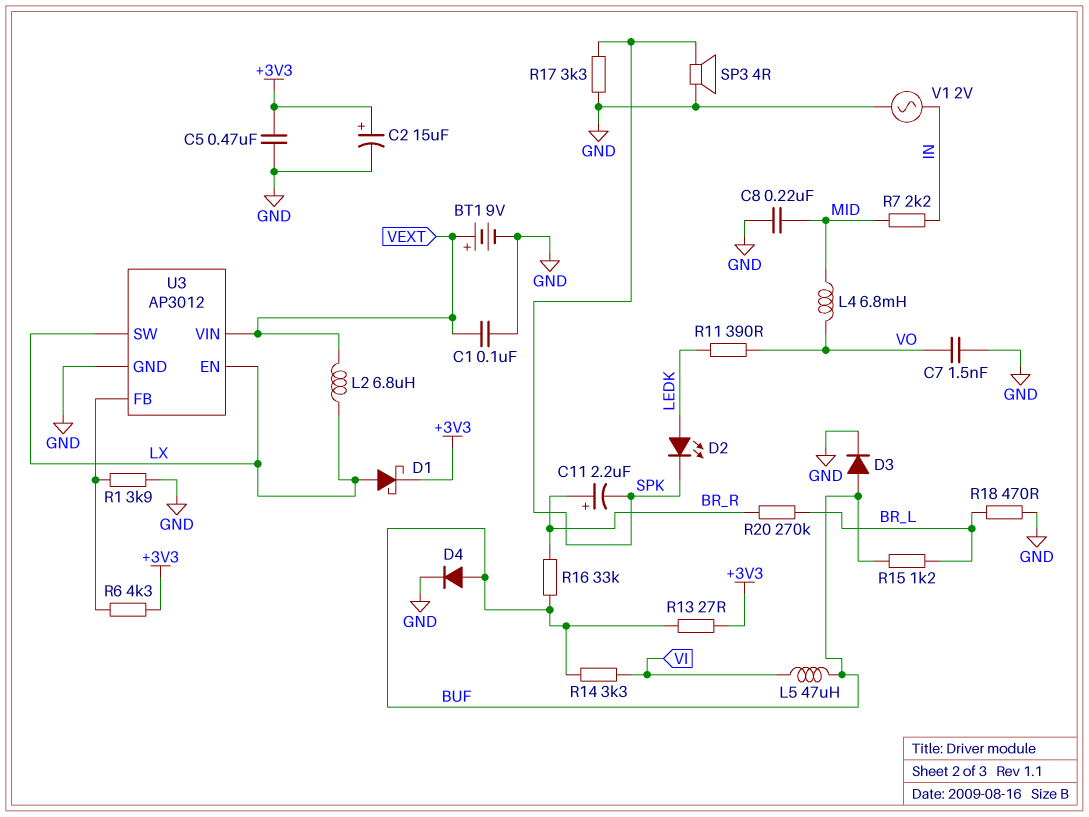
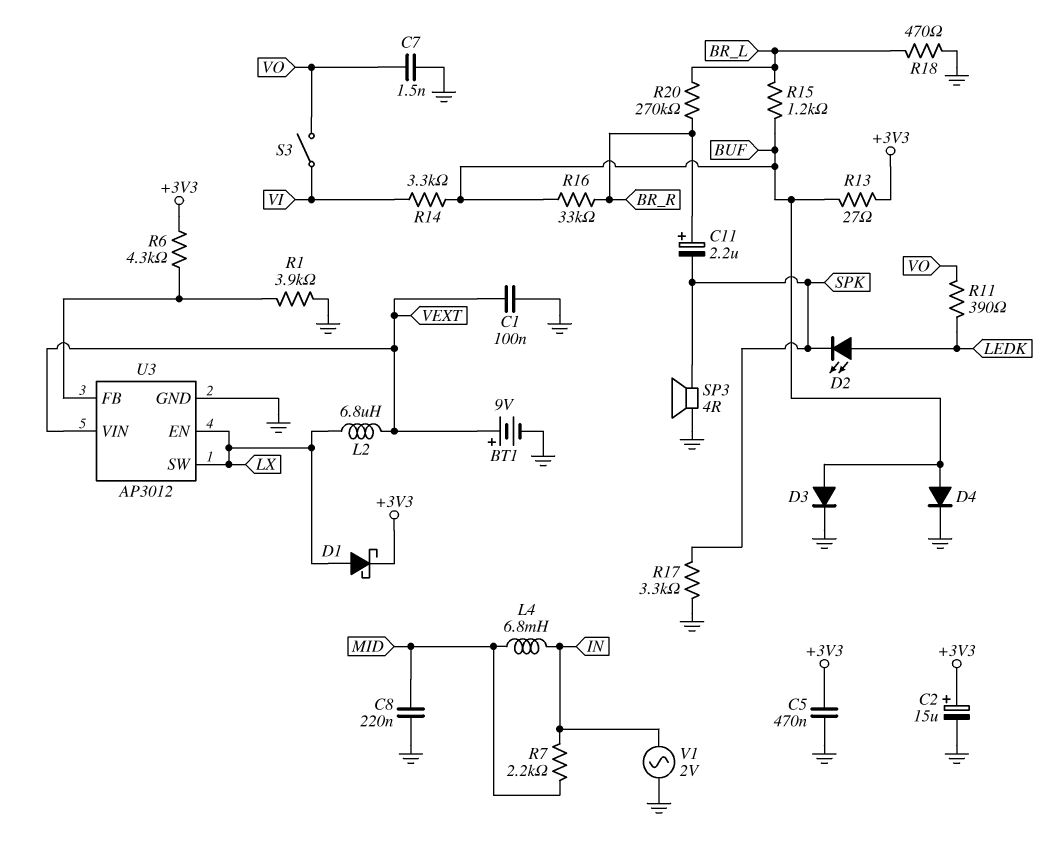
L4: 6.8mH (MID, VO) -> 6.8mH (IN, MID)
L5: 47uH (BUF, VI) -> none
S3: none -> switch (VI, VO)

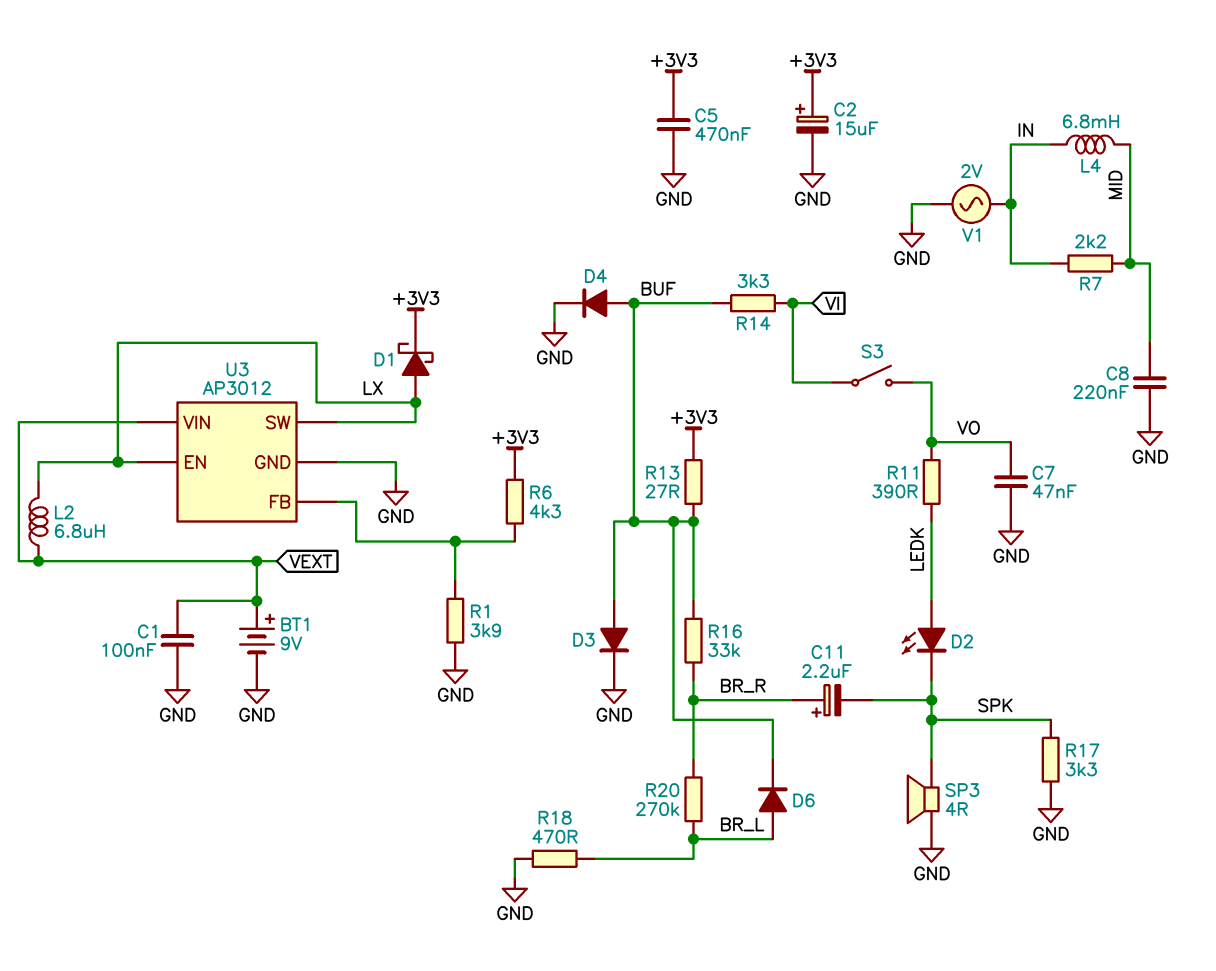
C7: 1.5nF (GND, VO) -> 47nF (GND, VO)
D6: none -> diode (A BR_L, K BUF)
R15: 1.2k (BR_L, BUF) -> none

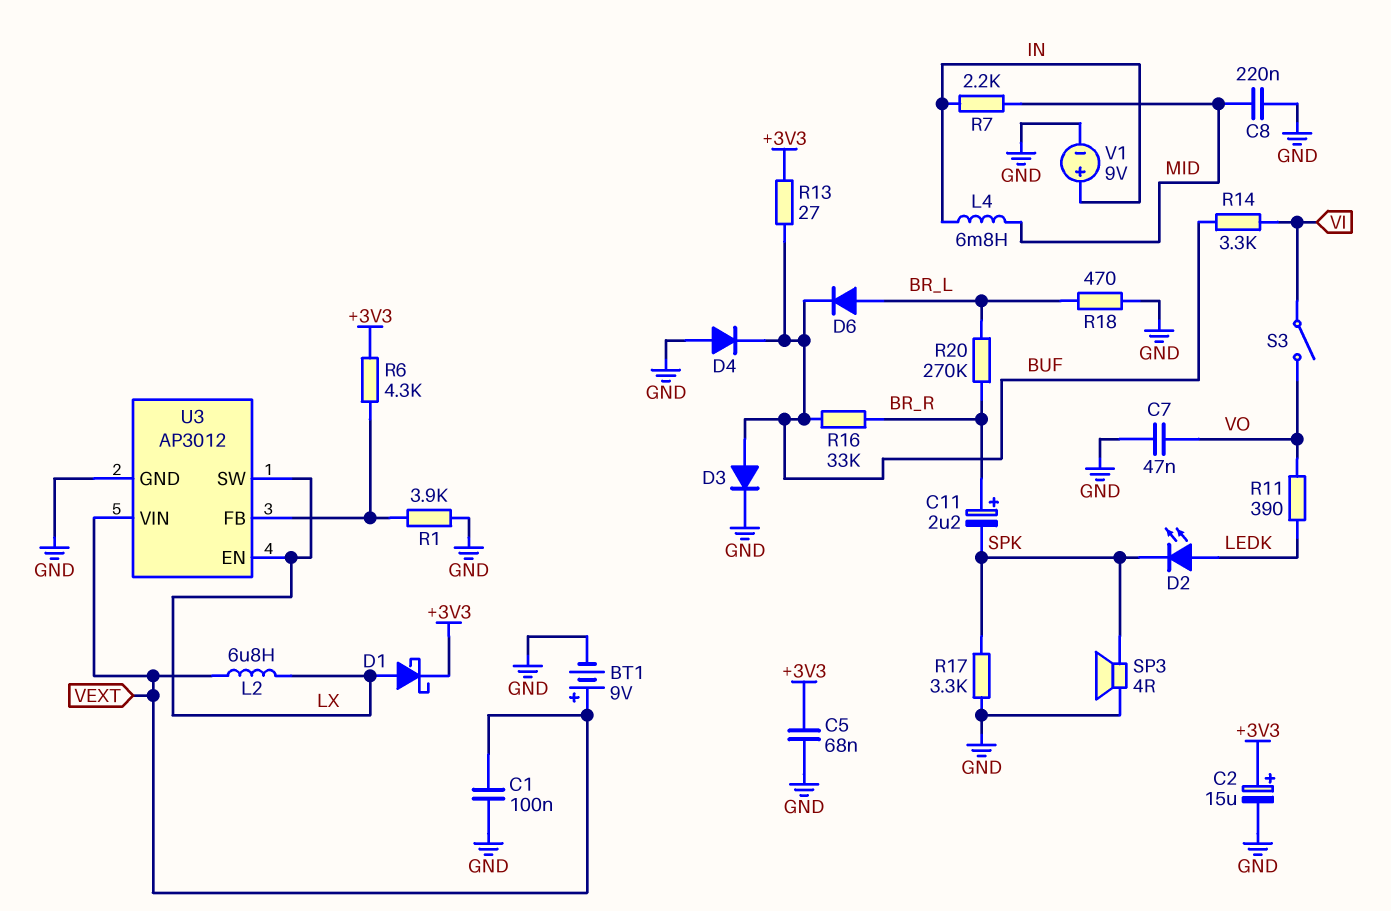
C5: 470nF (+3V3, GND) -> 68nF (+3V3, GND)
D4: diode (A BUF, K GND) -> diode (A GND, K BUF)
V1: AC 2V (GND, IN) -> 9V (plus IN, minus GND)

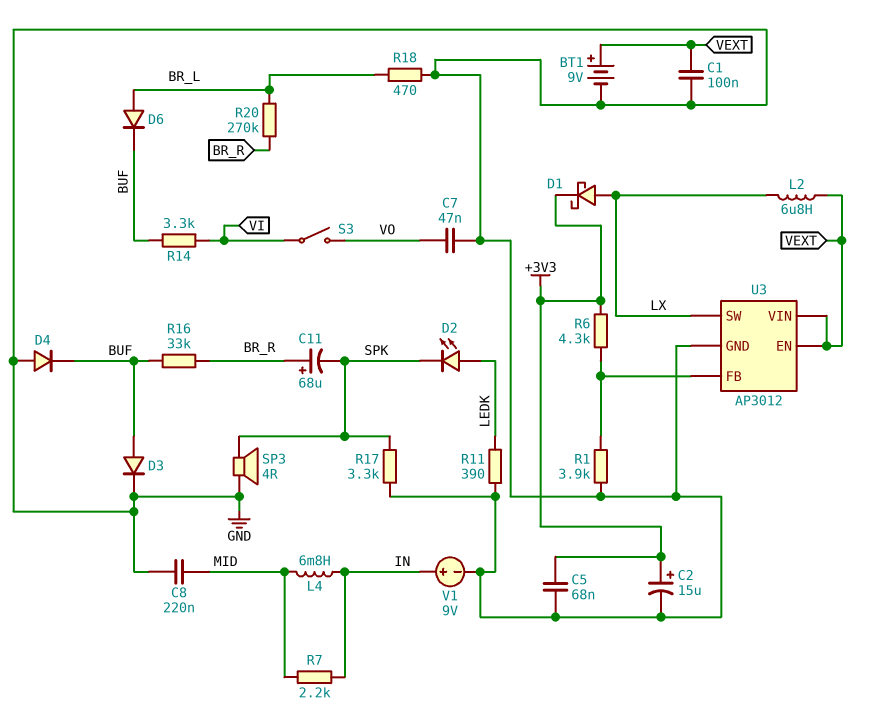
C11: 2.2uF (plus BR_R, minus SPK) -> 68uF (plus BR_R, minus SPK)
R11: 390 (LEDK, VO) -> 390 (GND, LEDK)
R13: 27 (+3V3, BUF) -> none
U3 pin EN: LX -> VEXT

